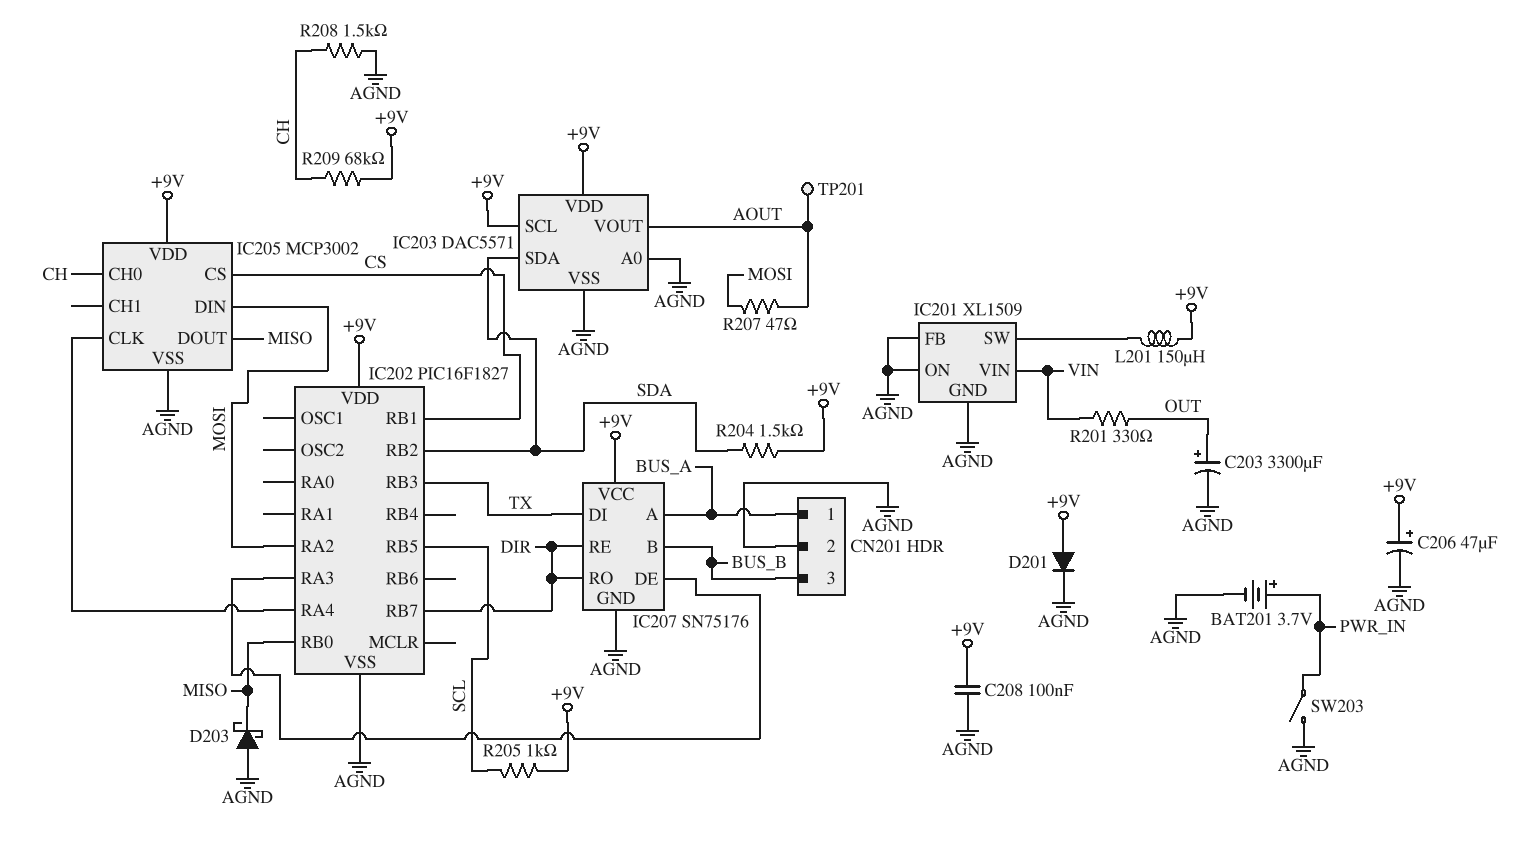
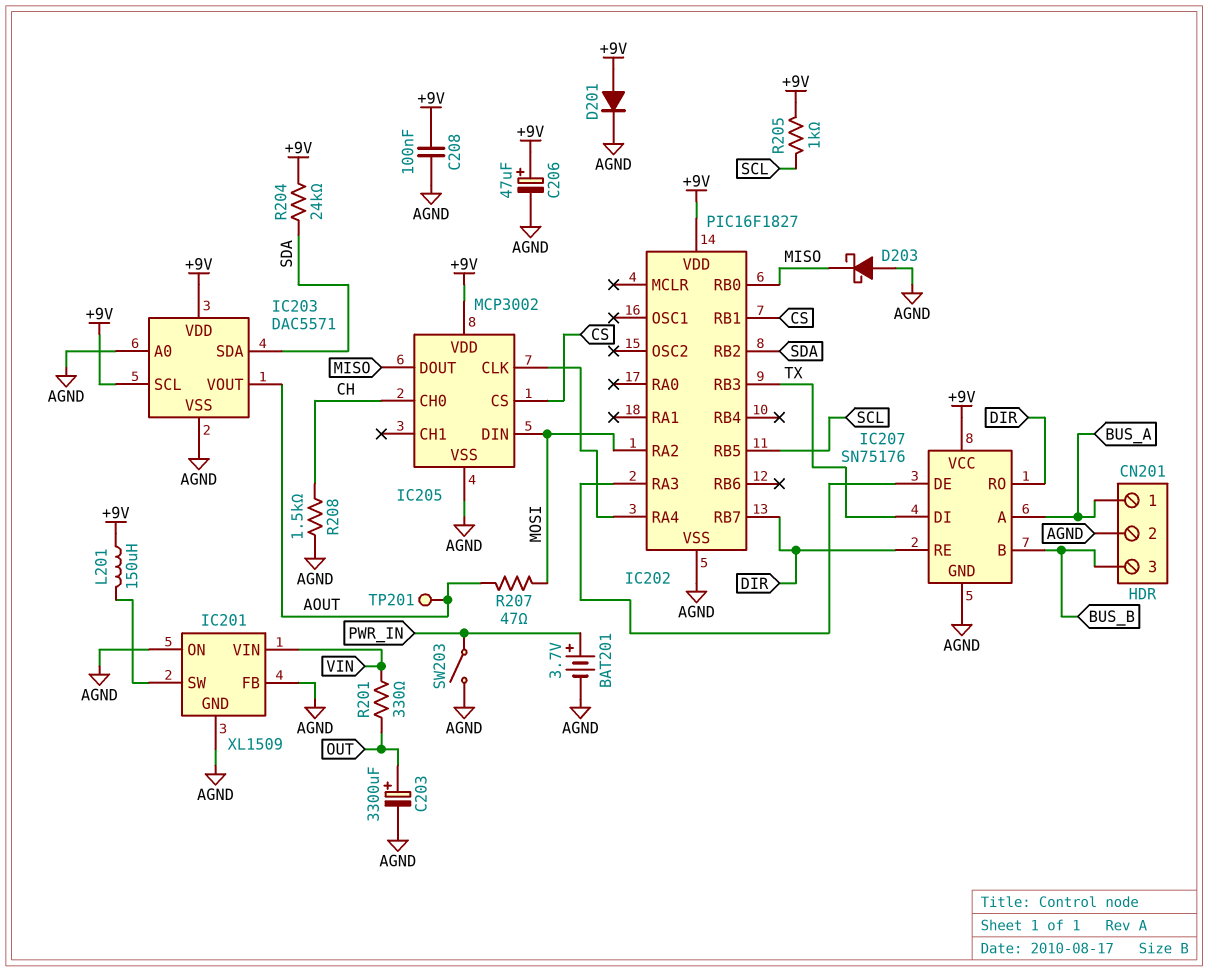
R204: 1.5k (+9V, SDA) -> 24k (+9V, SDA)
R209: 68k (+9V, CH) -> none

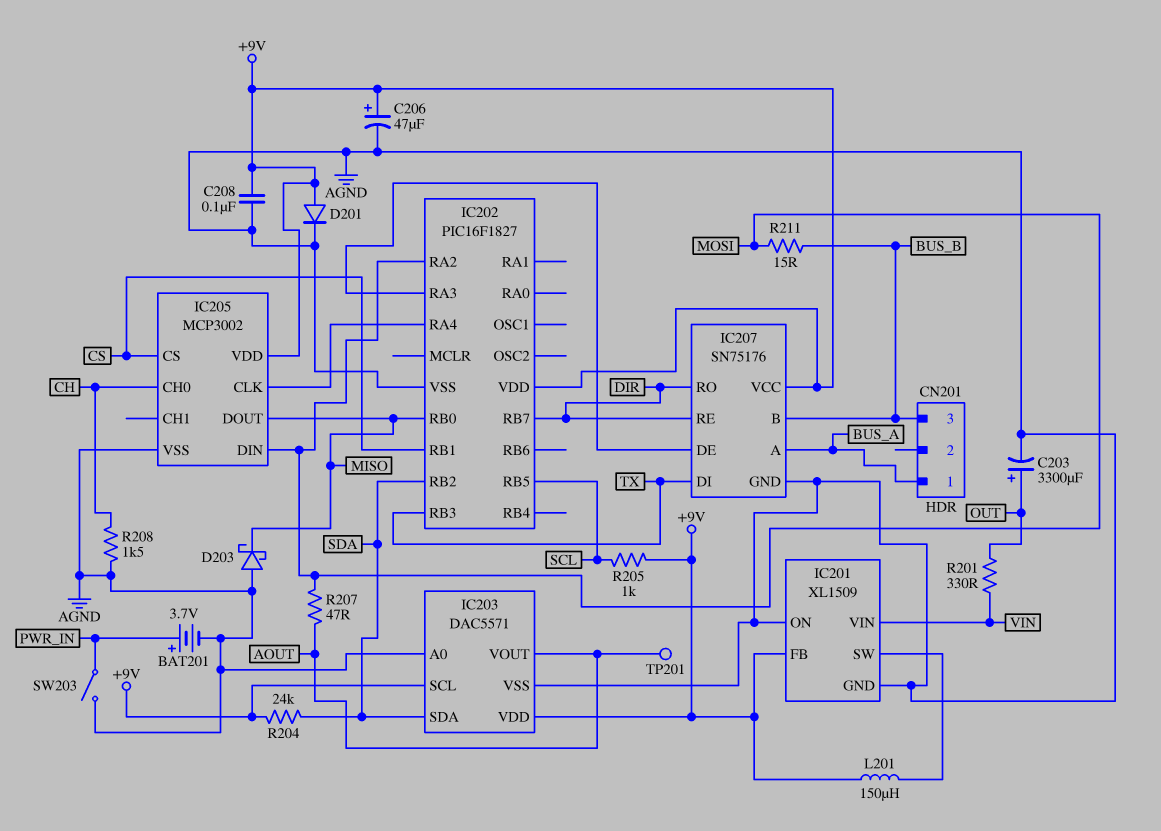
CN201 pin 2: AGND -> none
IC201 pin FB: AGND -> +9V
R211: none -> 15 (BUS_B, MOSI)

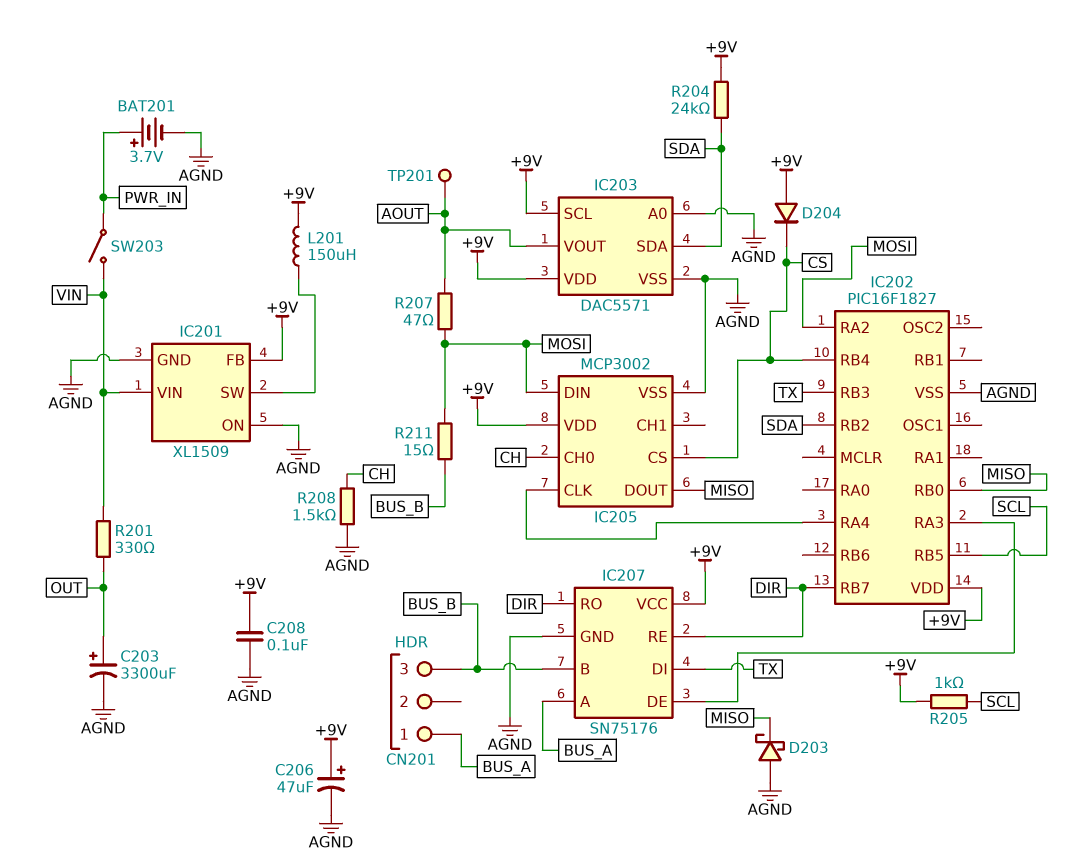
D201: diode (A +9V, K AGND) -> none
D204: none -> diode (A +9V, K CS)
IC202 pin RB1: CS -> none
IC202 pin RB4: none -> CS
SW203: switch (AGND, PWR_IN) -> switch (PWR_IN, VIN)

